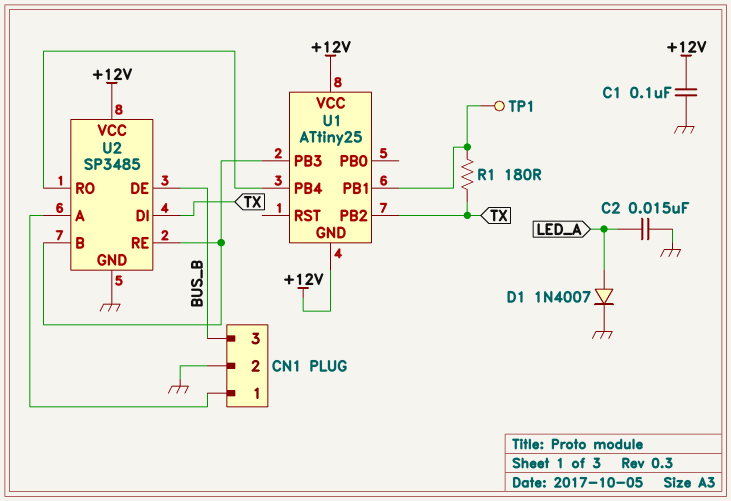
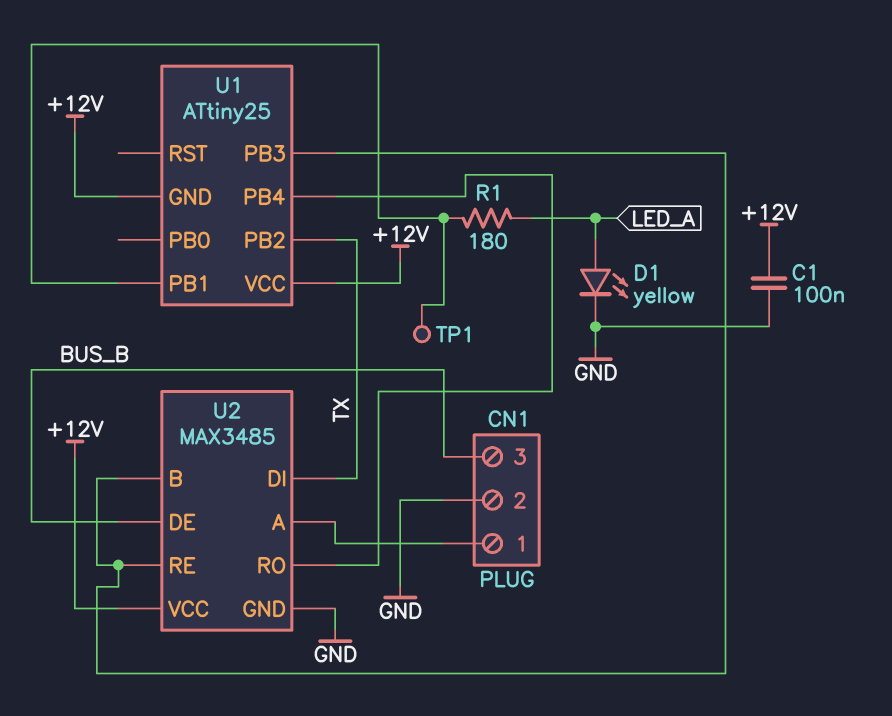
C2: 15nF (GND, LED_A) -> none
D1: diode 1N4007 (A LED_A, K GND) -> LED yellow (A LED_A, K GND)
R1: 180 (TX, U1/PB1) -> 180 (LED_A, U1/PB1)
U2: SP3485 -> MAX3485

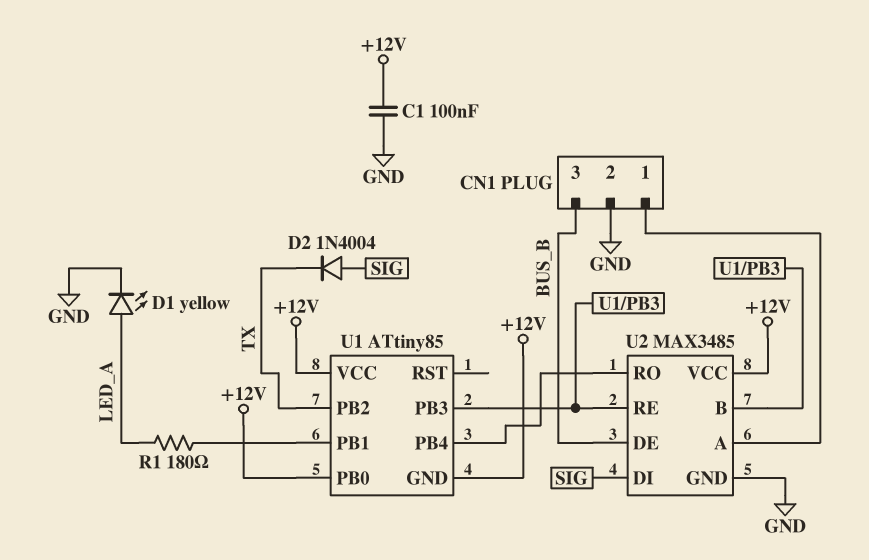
D2: none -> diode 1N4004 (A SIG, K TX)
TP1: test point (U1/PB1) -> none
U1: ATtiny25 -> ATtiny85
U1 pin PB0: none -> +12V
U2 pin DI: TX -> SIG

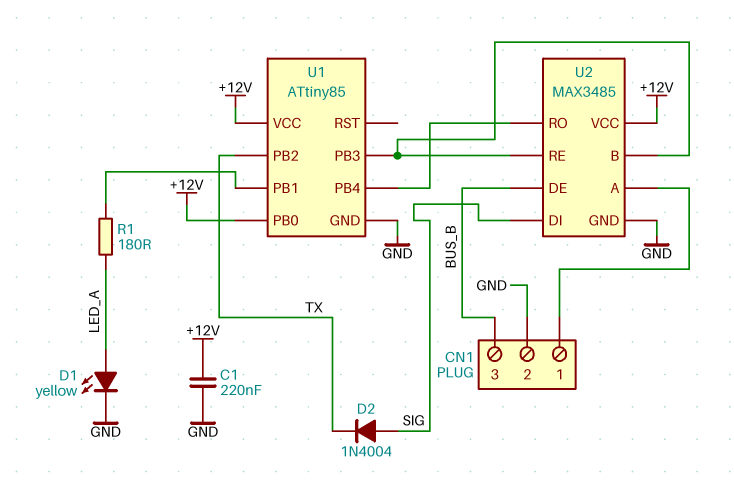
C1: 100nF (+12V, GND) -> 220nF (+12V, GND)
U1 pin GND: +12V -> GND

